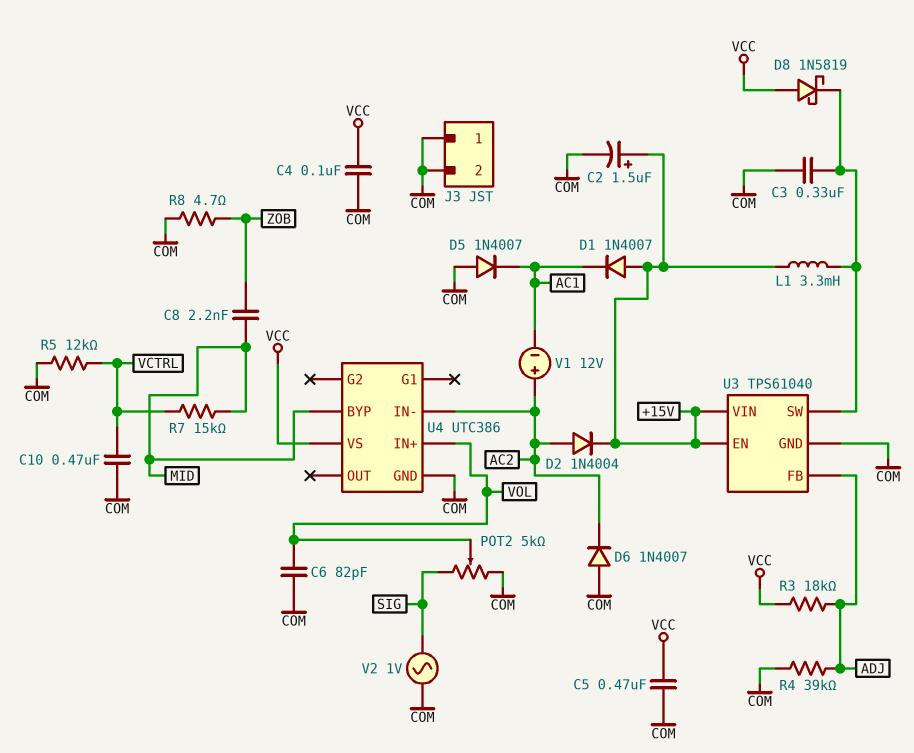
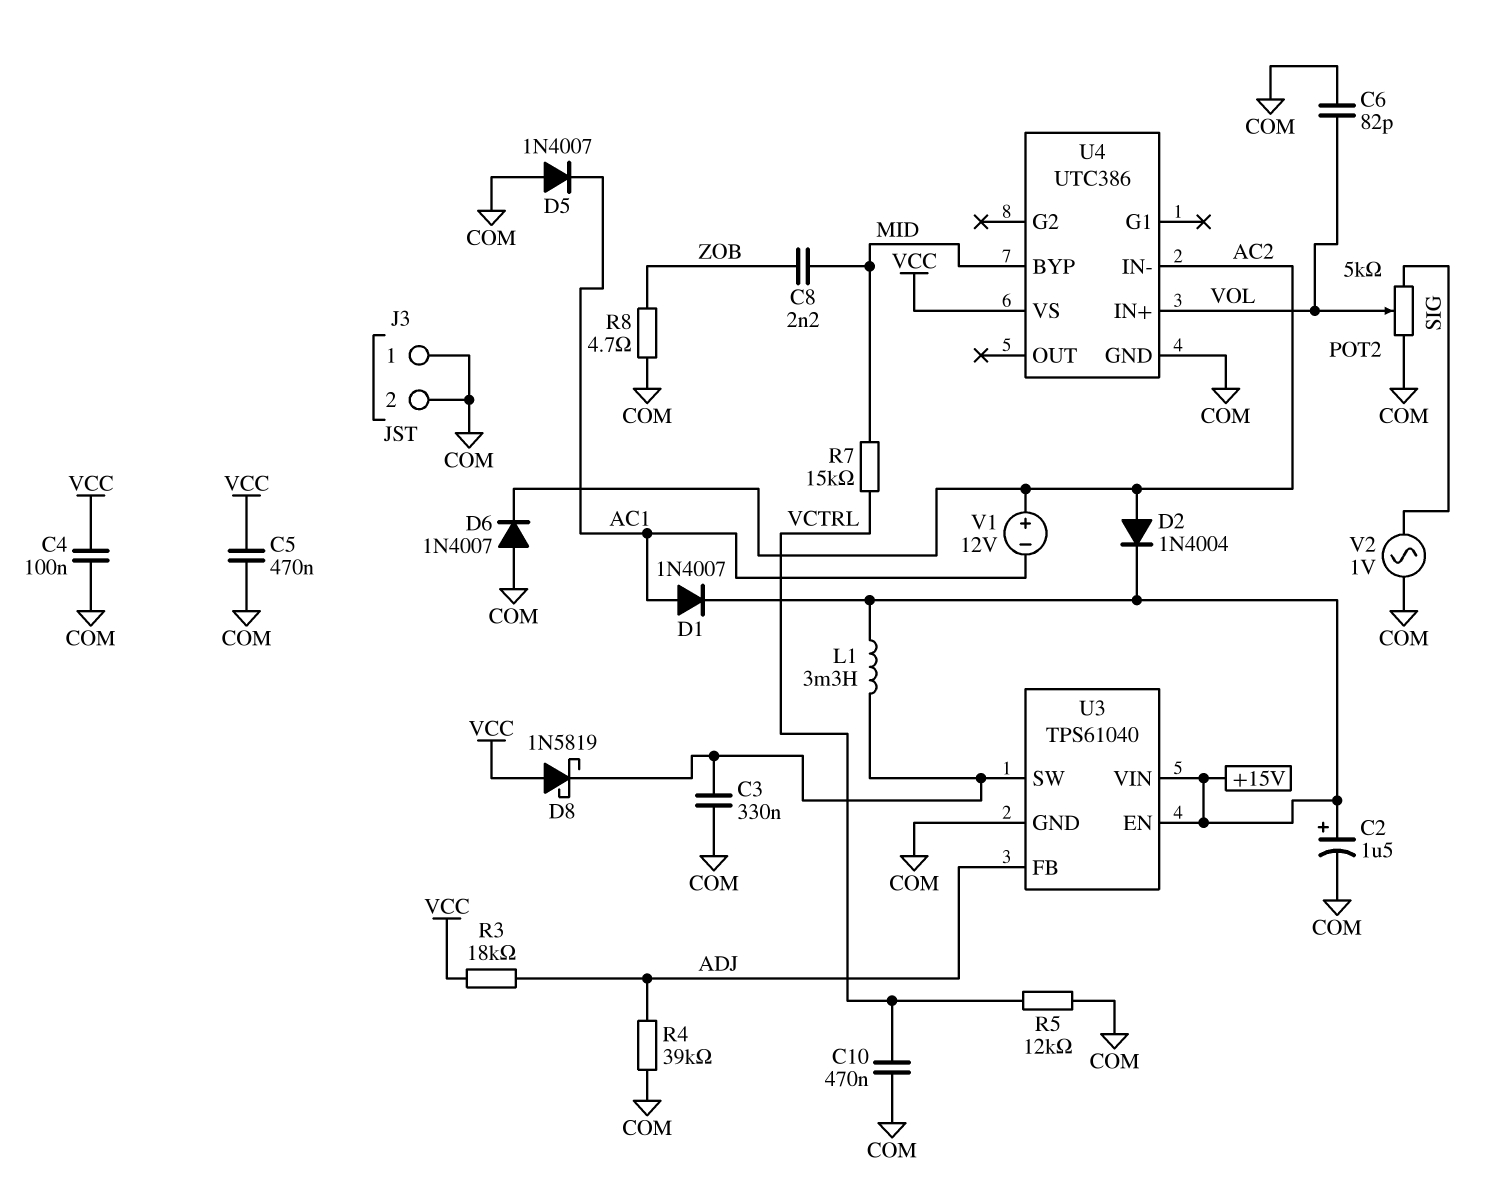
D1: diode 1N4007 (A +15V, K AC1) -> diode 1N4007 (A AC1, K +15V)

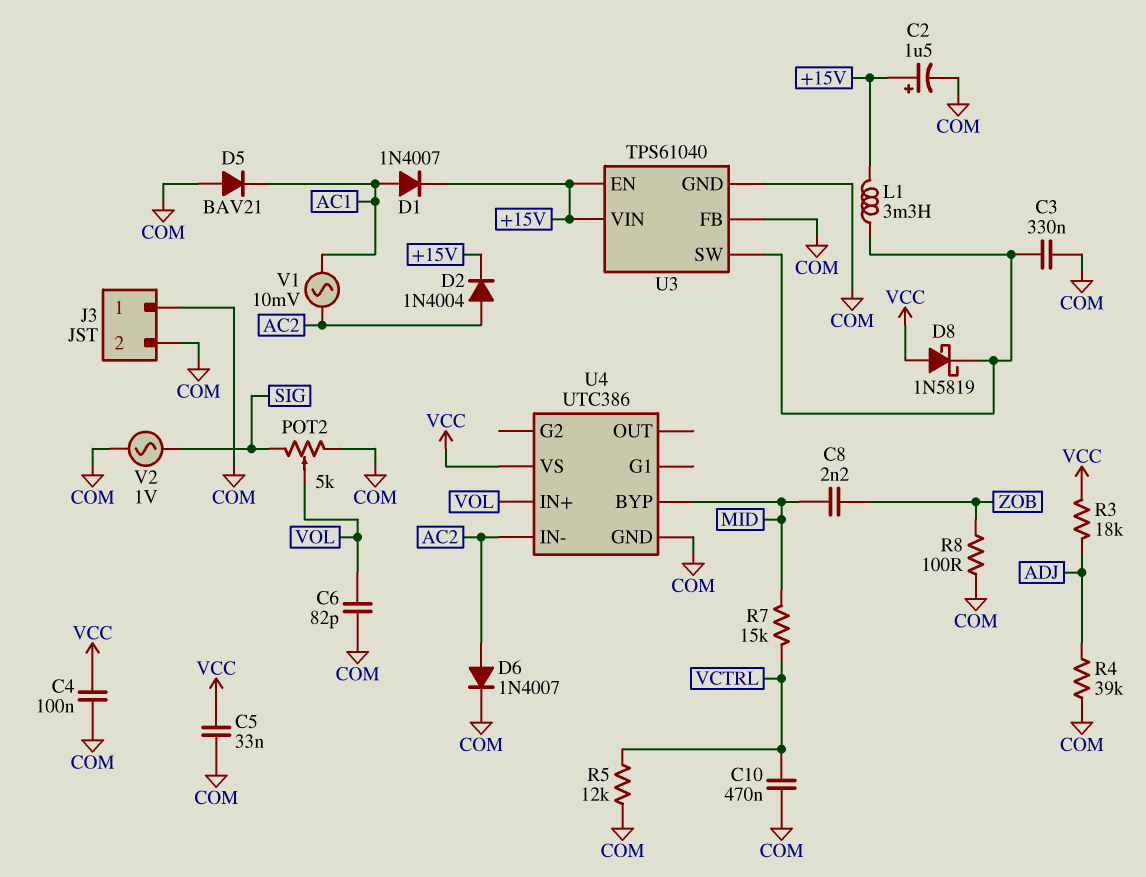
C5: 470nF (COM, VCC) -> 33nF (COM, VCC)
D5: diode 1N4007 (A COM, K AC1) -> diode BAV21 (A COM, K AC1)
D6: diode 1N4007 (A COM, K AC2) -> diode 1N4007 (A AC2, K COM)
R8: 4.7 (COM, ZOB) -> 100 (COM, ZOB)
U3 pin FB: ADJ -> COM
V1: 12V (plus AC2, minus AC1) -> AC 10mV (AC1, AC2)

